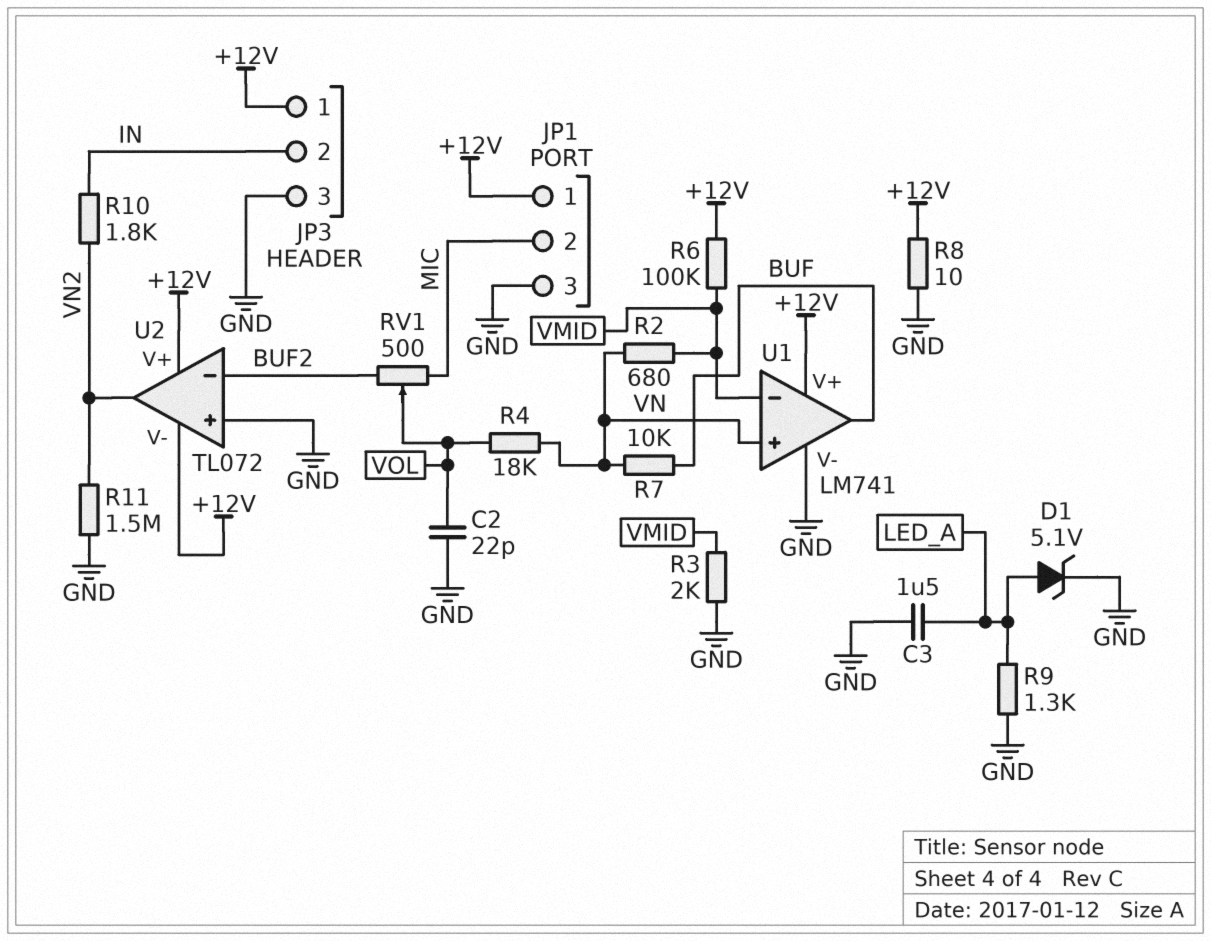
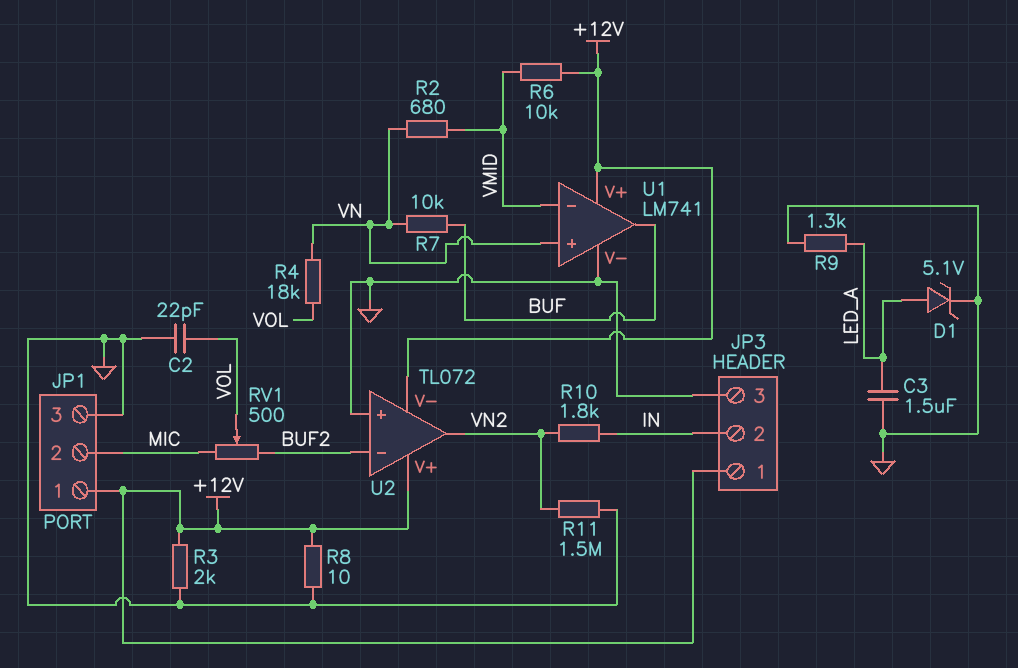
R3: 2k (GND, VMID) -> 2k (+12V, GND)
R6: 100k (+12V, VMID) -> 10k (+12V, VMID)

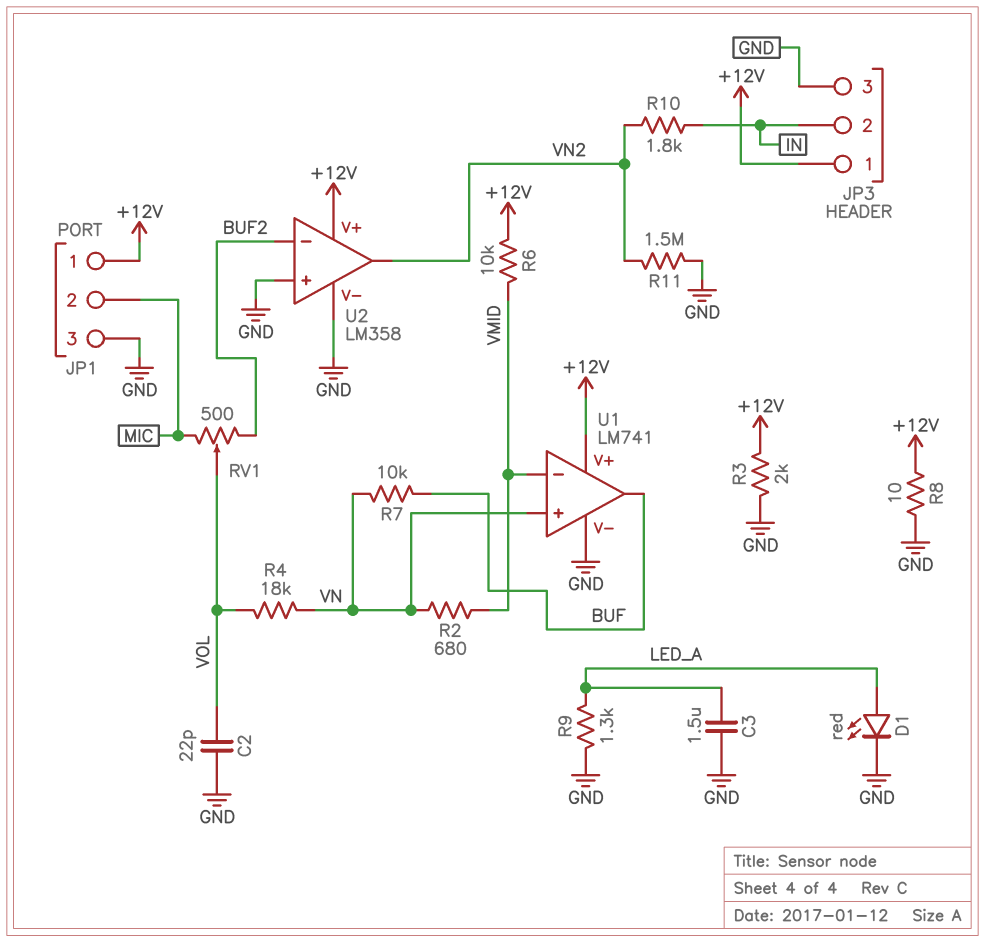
D1: zener 5.1V (A LED_A, K GND) -> LED red (A LED_A, K GND)
U2: TL072 -> LM358
U2 pin V-: +12V -> GND

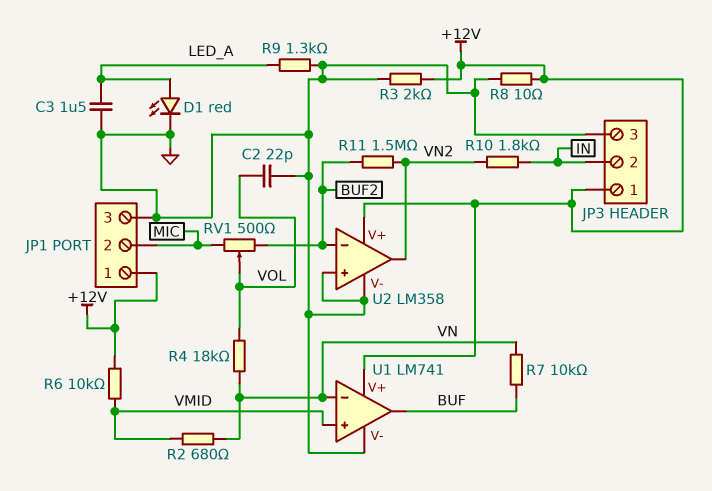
R11: 1.5M (GND, VN2) -> 1.5M (BUF2, VN2)
U1 pin in+: VN -> VMID
U1 pin in-: VMID -> VN

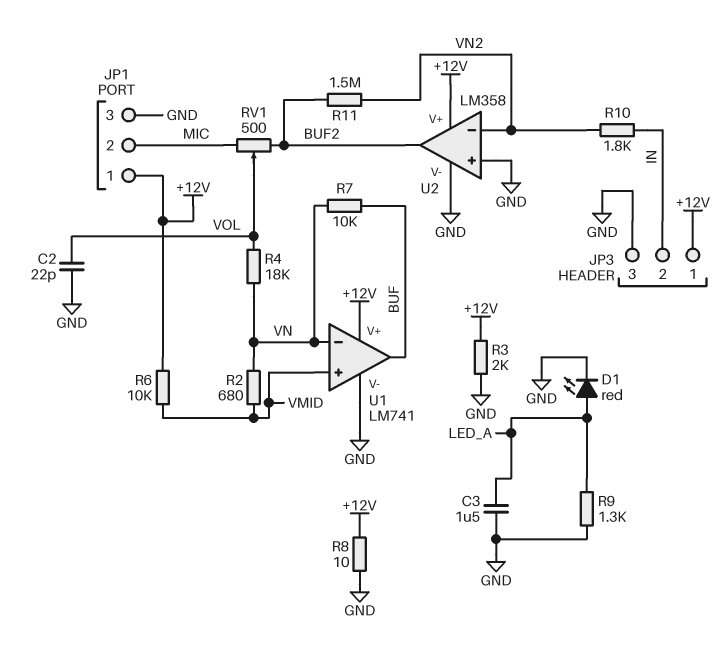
U2 pin in-: BUF2 -> VN2
U2 pin out: VN2 -> BUF2

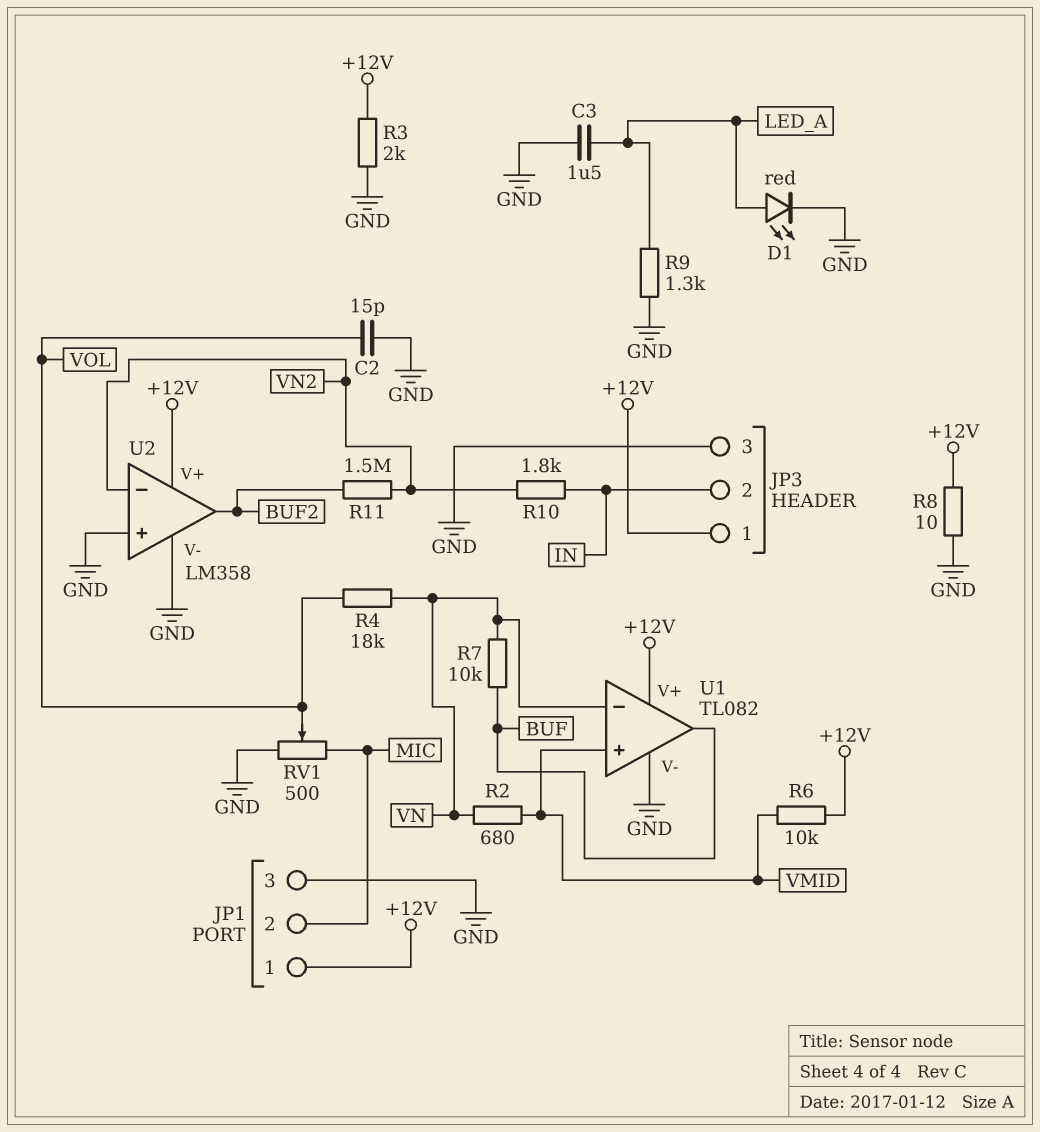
C2: 22pF (GND, VOL) -> 15pF (GND, VOL)
RV1: 500 (BUF2, MIC, wiper VOL) -> 500 (GND, MIC, wiper VOL)
U1: LM741 -> TL082

